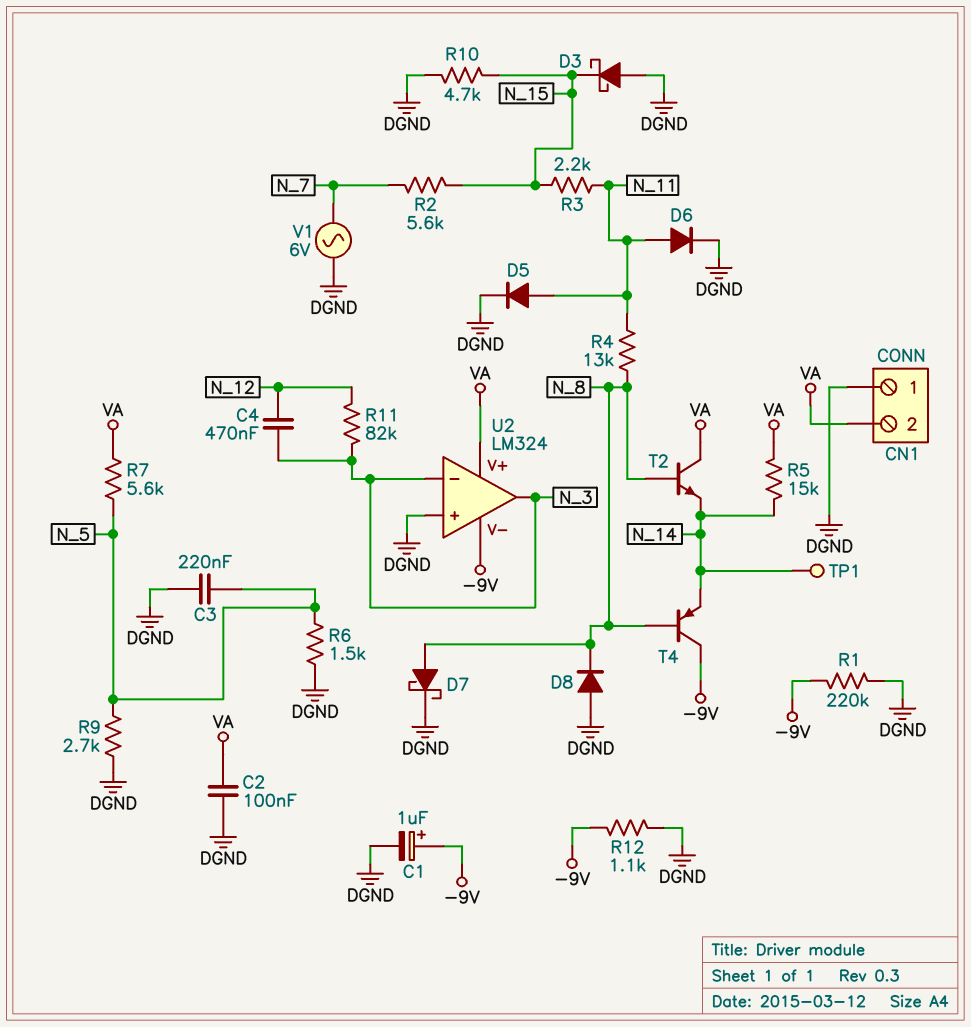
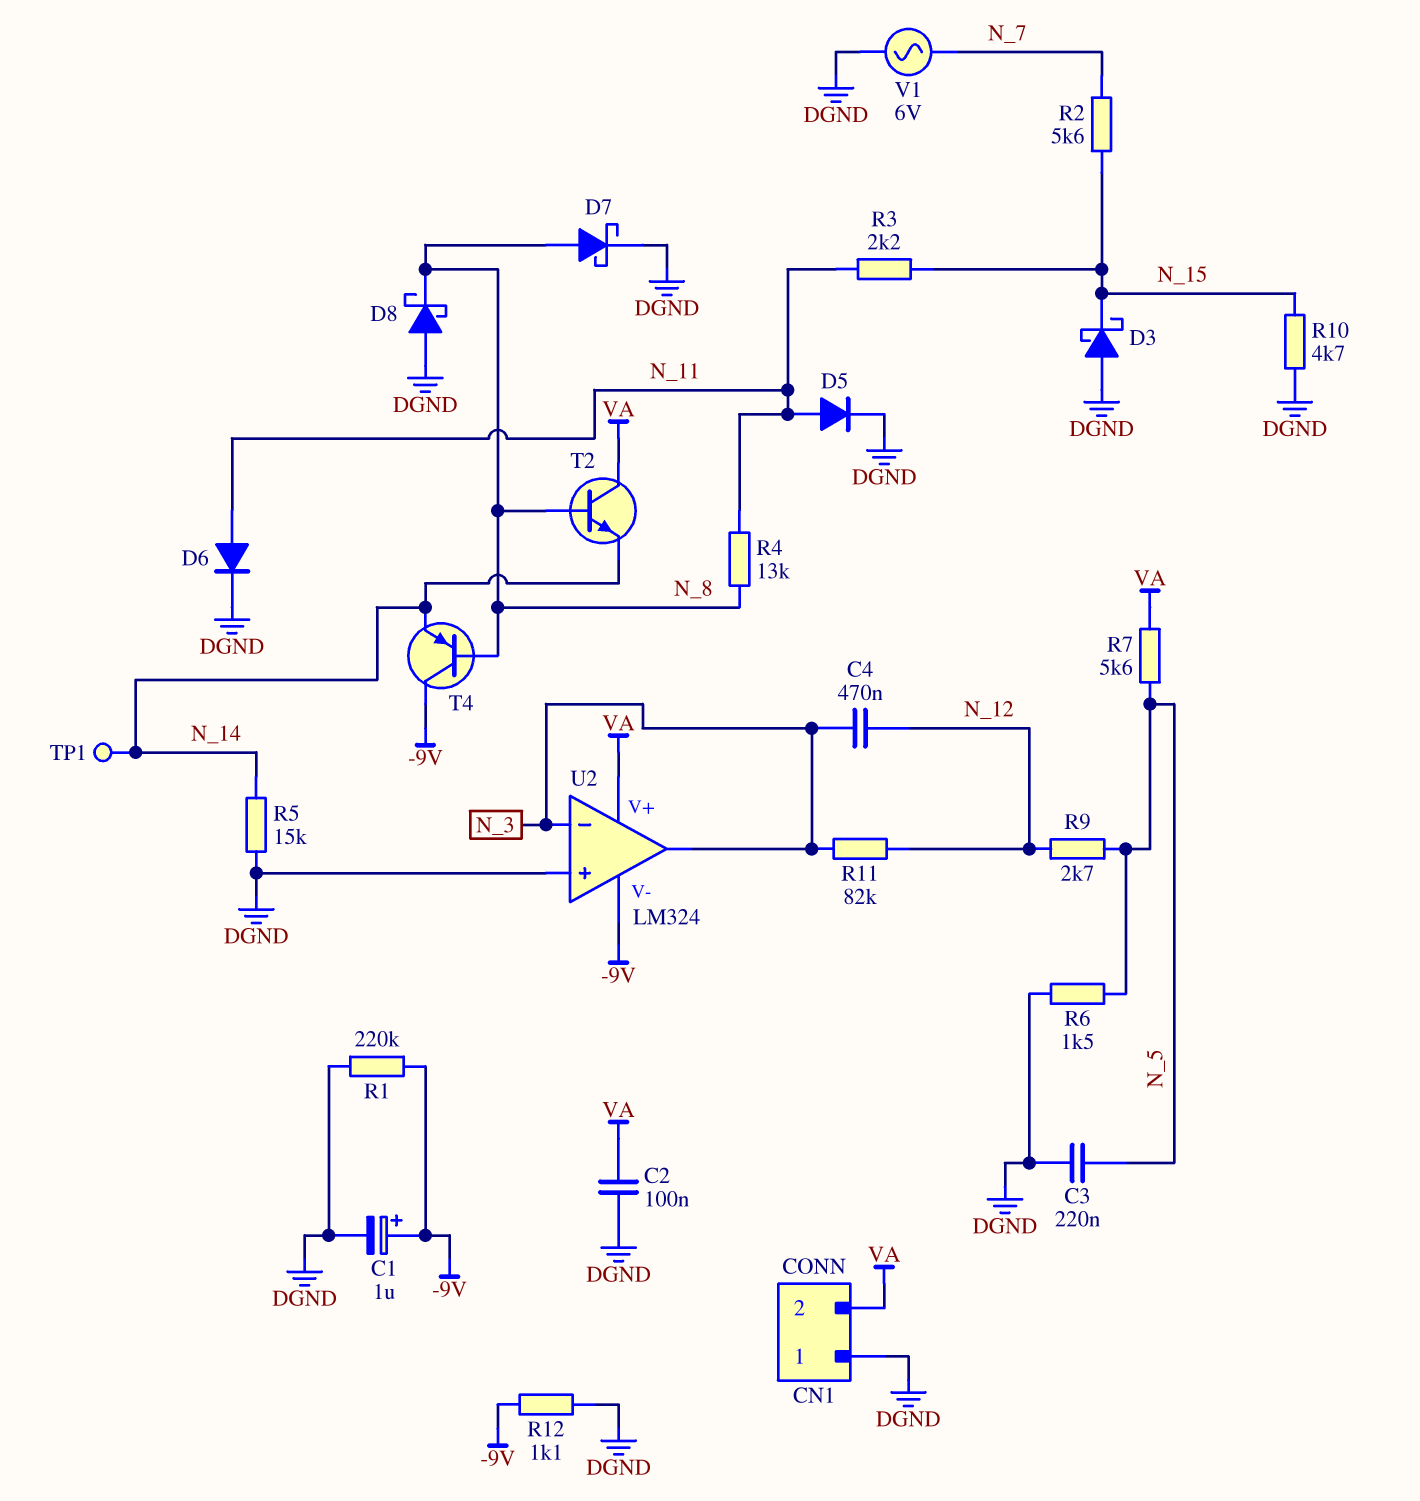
D8: diode (A DGND, K N_8) -> schottky (A DGND, K N_8)
R5: 15k (N_14, VA) -> 15k (DGND, N_14)
R9: 2.7k (DGND, N_5) -> 2.7k (N_5, N_12)

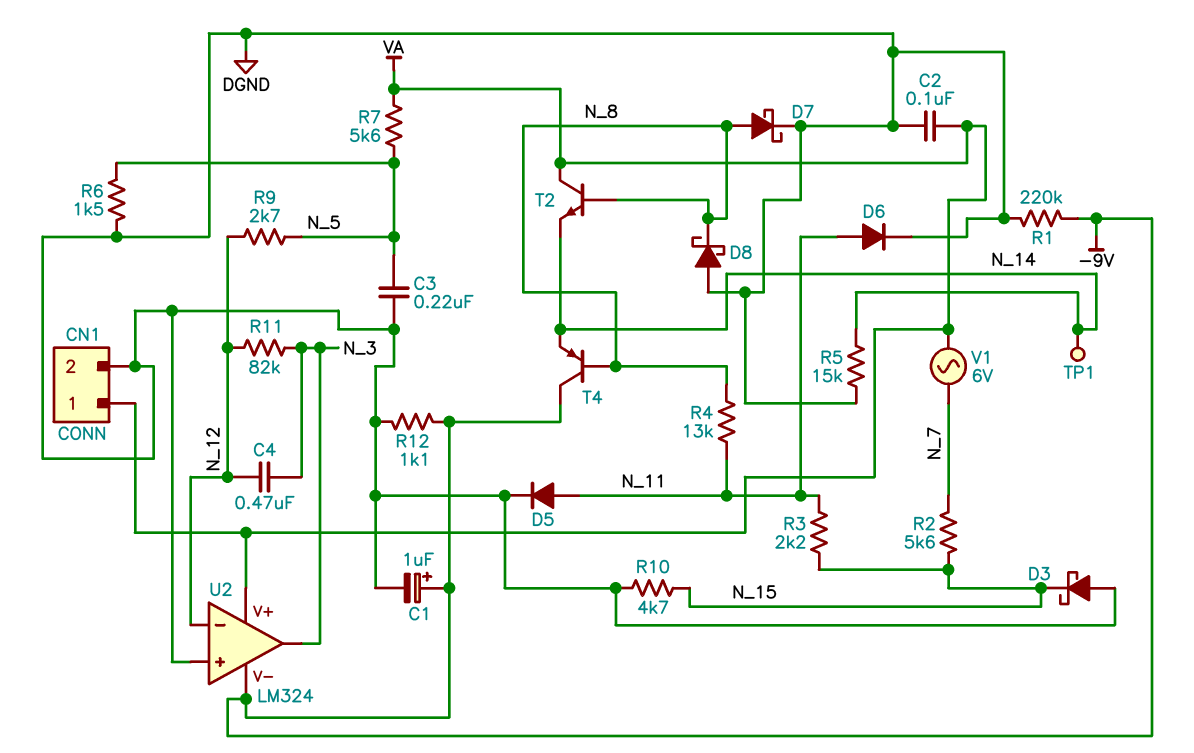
CN1 pin 1: DGND -> VA
CN1 pin 2: VA -> DGND
U2 pin in-: N_3 -> N_12
V1: AC 6V (DGND, N_7) -> AC 6V (N_7, VA)

